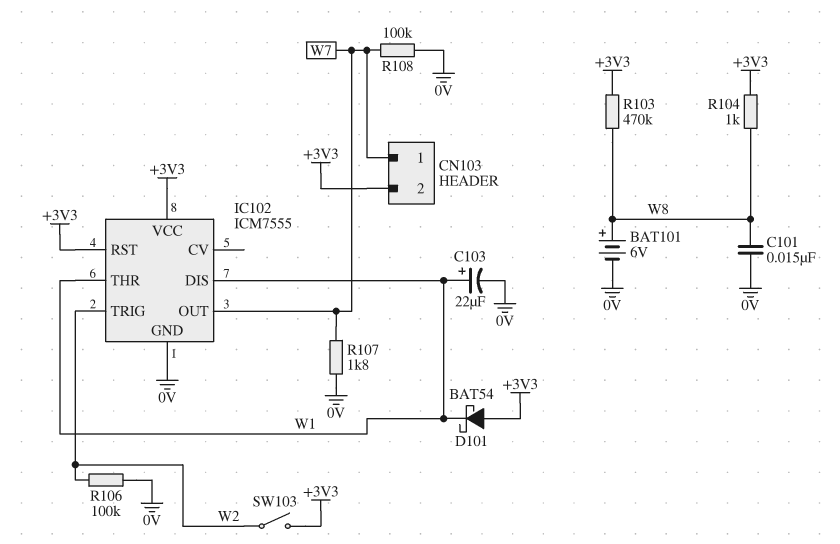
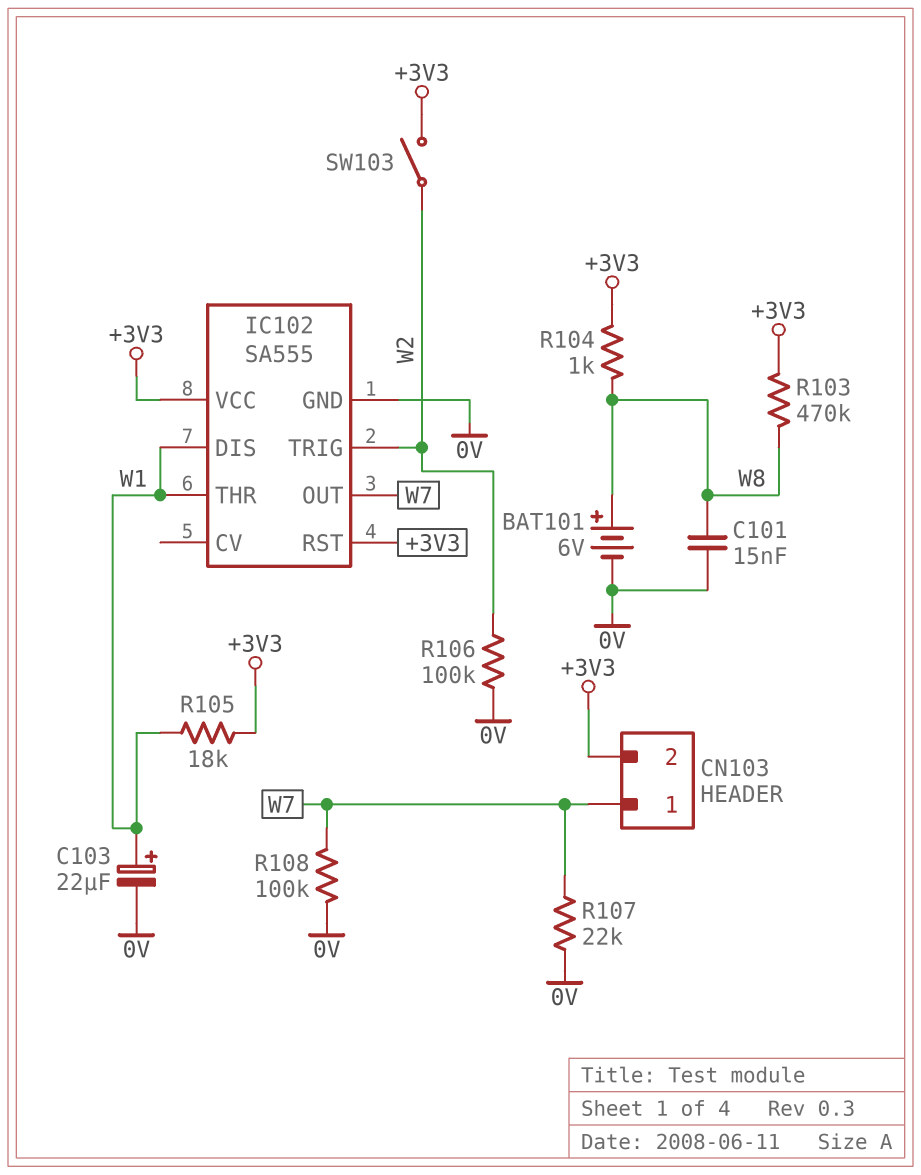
D101: schottky BAT54 (A +3V3, K W1) -> none
IC102: ICM7555 -> SA555
R105: none -> 18k (+3V3, W1)
R107: 1.8k (0V, W7) -> 22k (0V, W7)

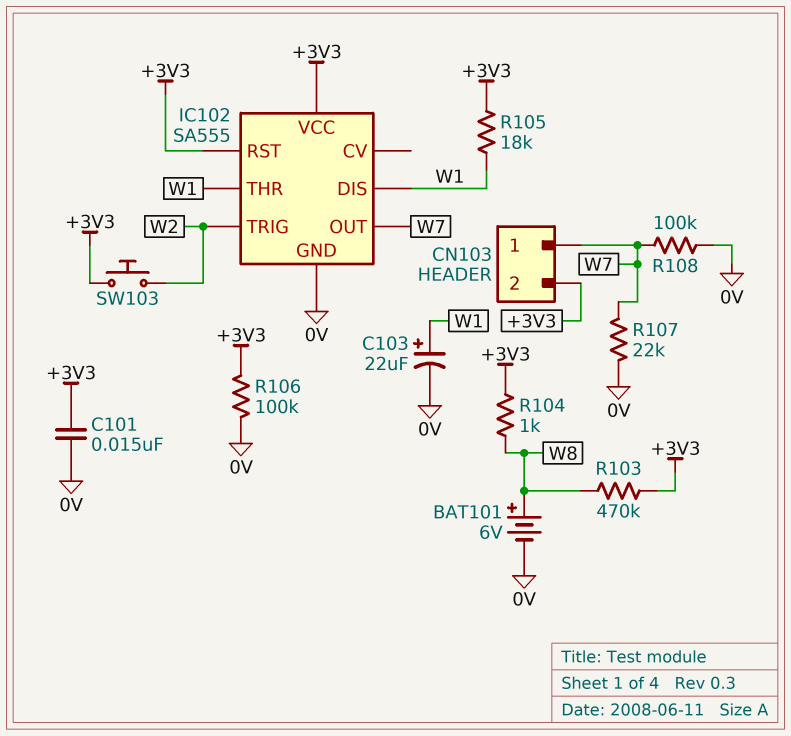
C101: 15nF (0V, W8) -> 15nF (+3V3, 0V)
R106: 100k (0V, W2) -> 100k (+3V3, 0V)
SW103: switch (+3V3, W2) -> button (+3V3, W2)

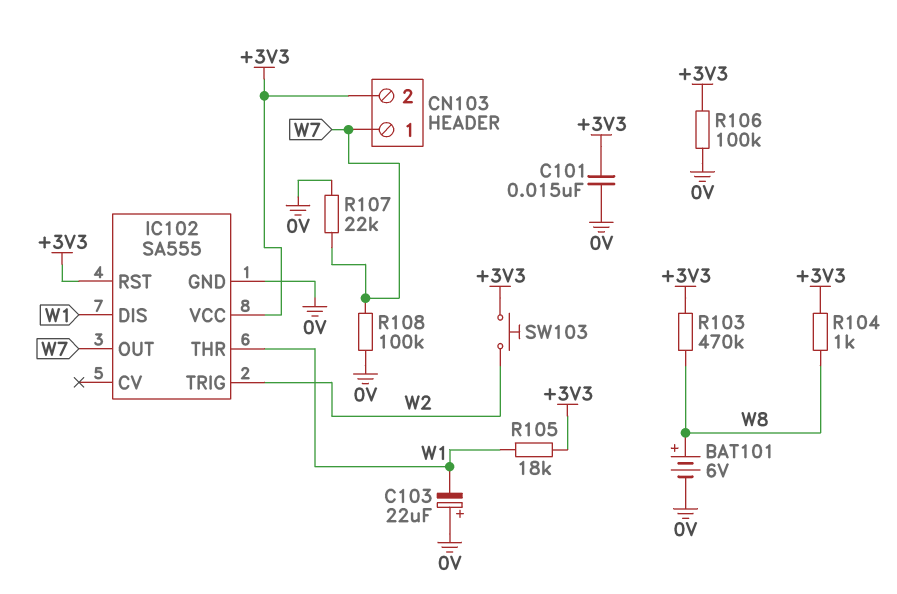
C103: 22uF (plus W1, minus 0V) -> 22uF (plus 0V, minus W1)

